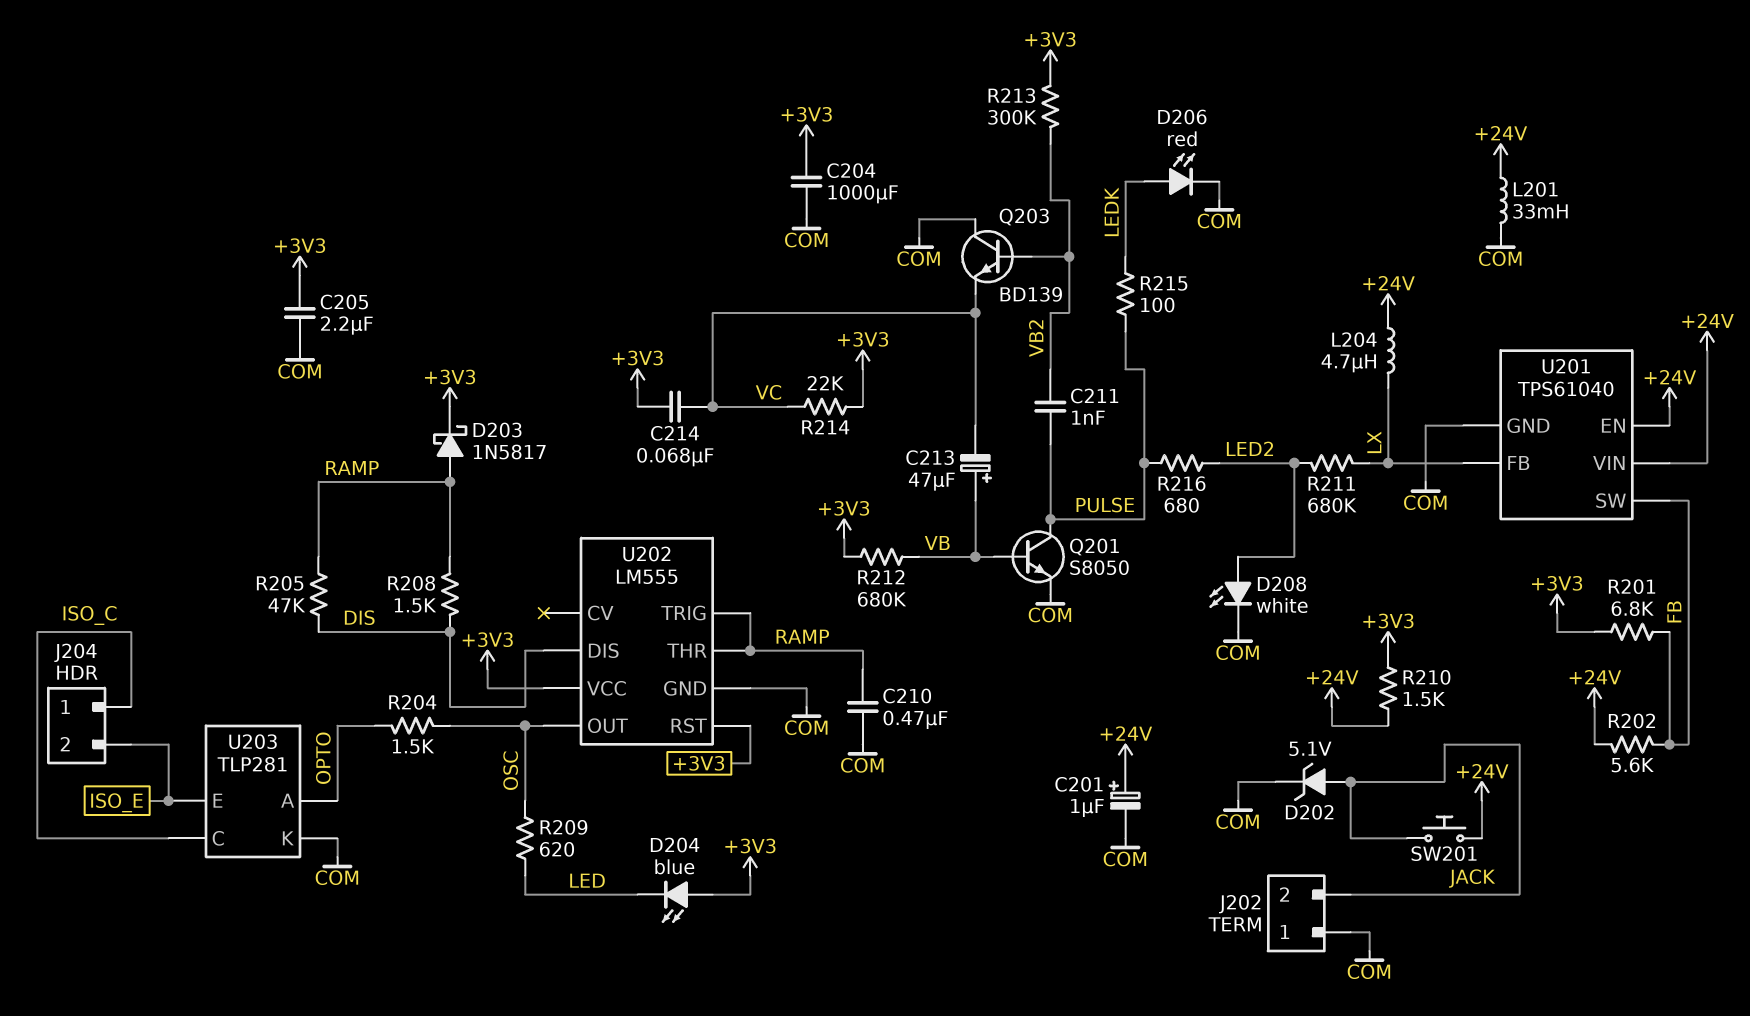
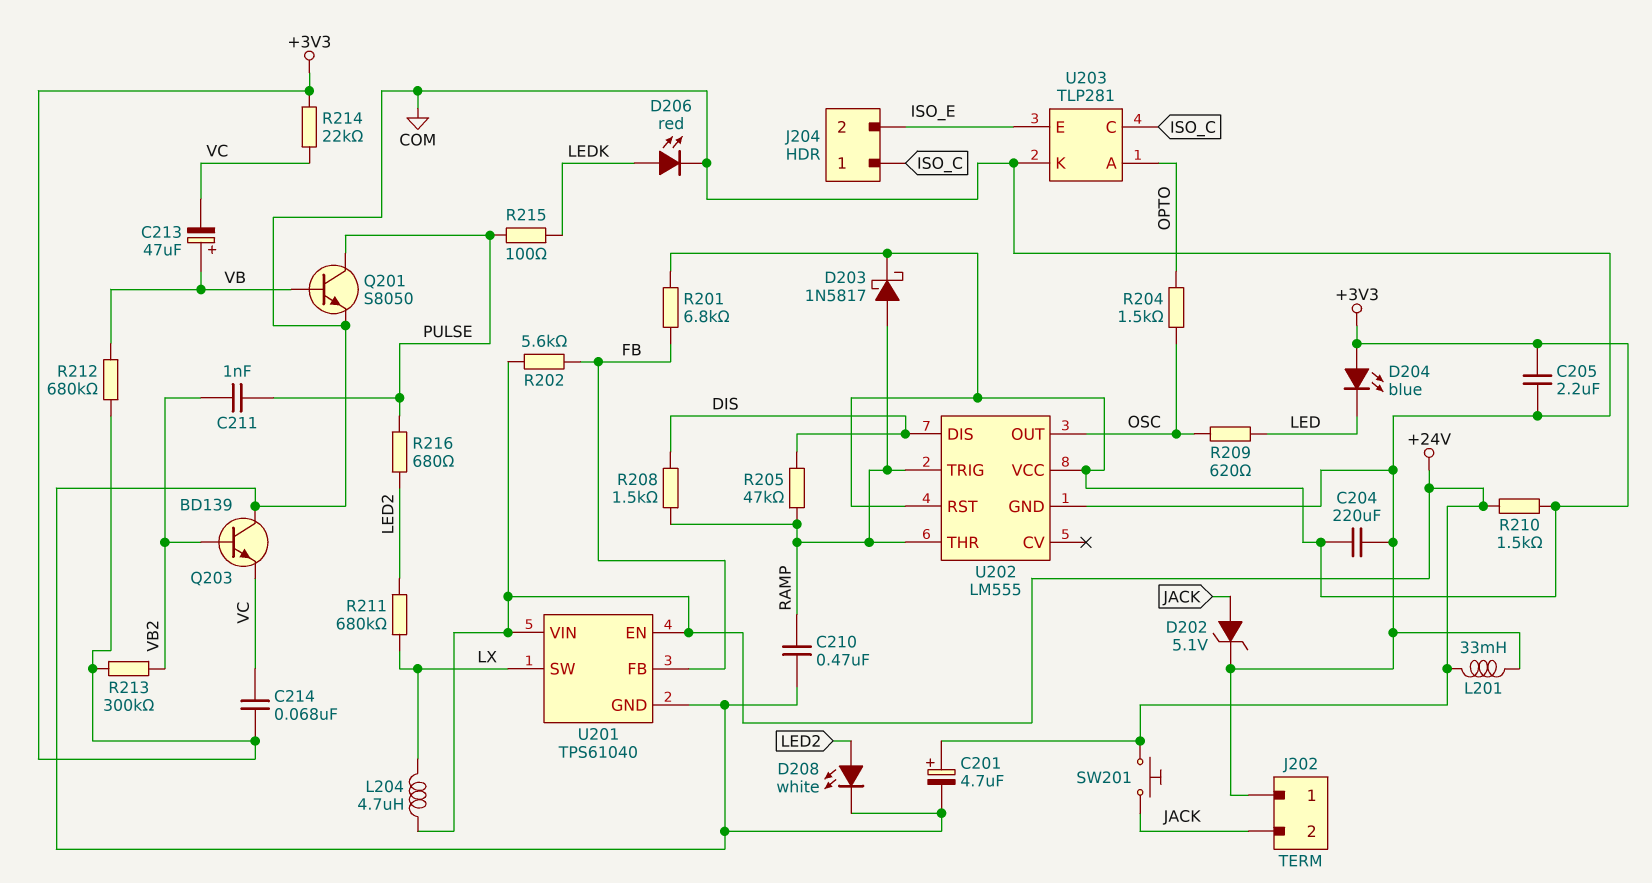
C201: 1uF (plus +24V, minus COM) -> 4.7uF (plus +24V, minus COM)
C204: 1000uF (+3V3, COM) -> 220uF (+3V3, COM)
U201 pin FB: LX -> FB
U201 pin SW: FB -> LX

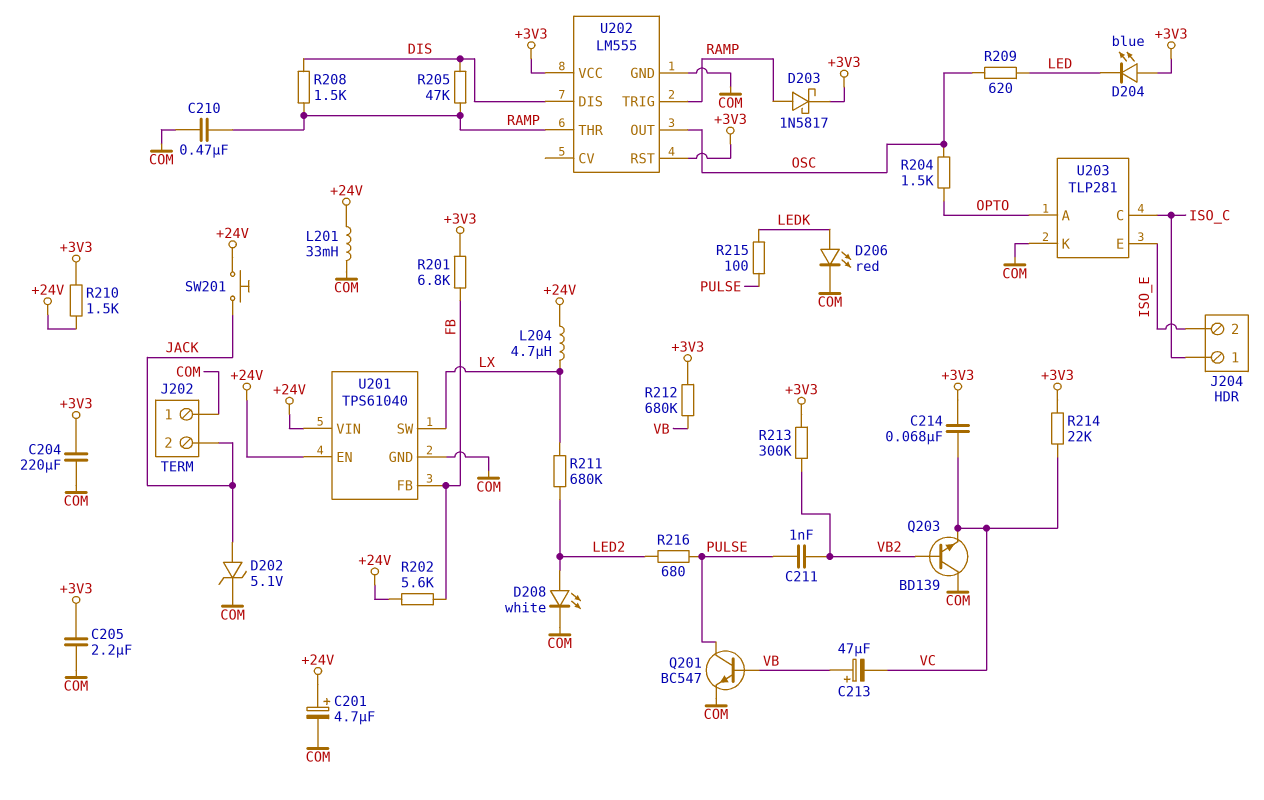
Q201: NPN S8050 (B VB, C PULSE, E COM) -> NPN BC547 (B VB, C PULSE, E COM)

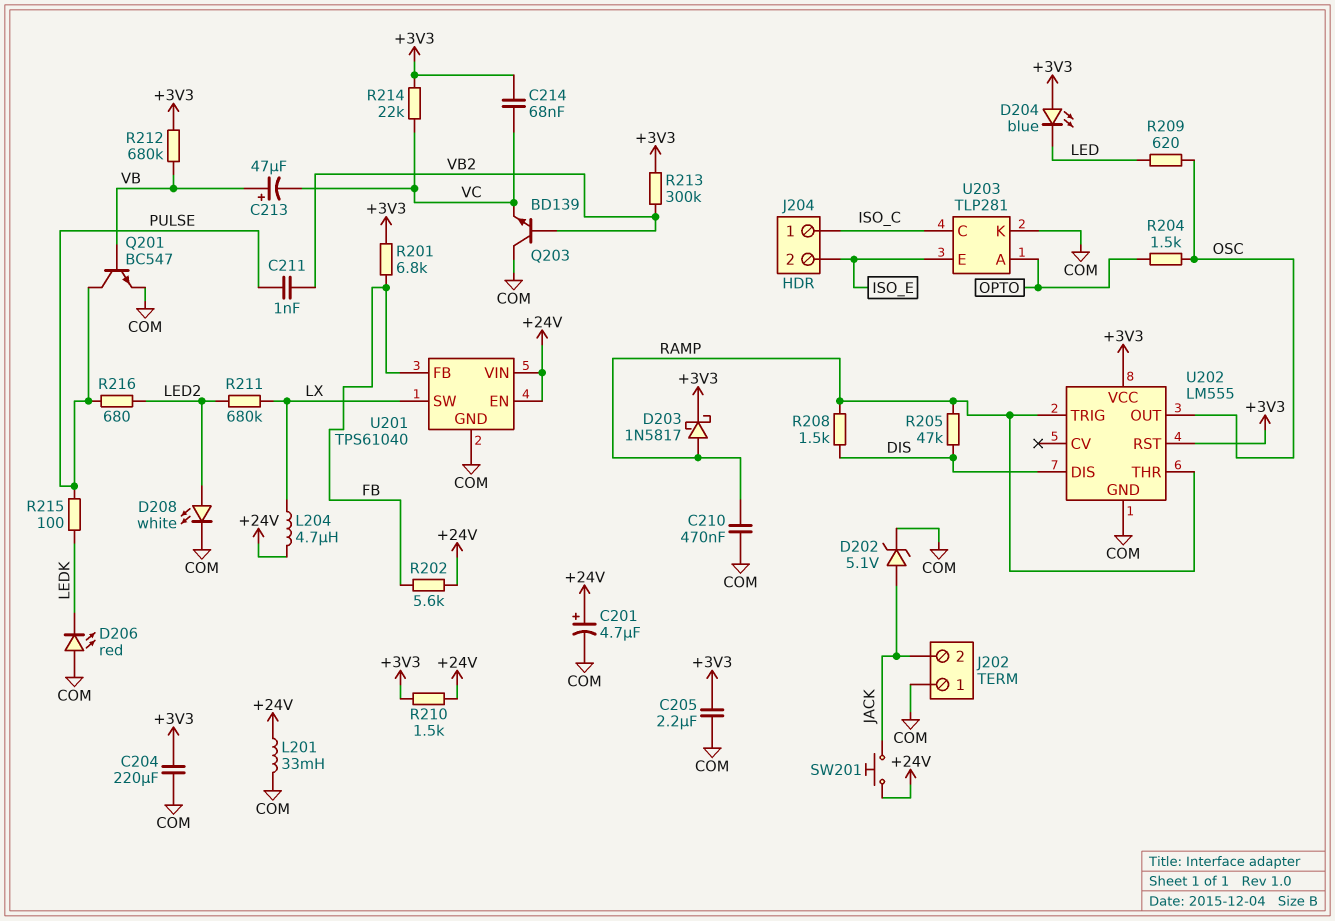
D206: LED red (A LEDK, K COM) -> LED red (A COM, K LEDK)

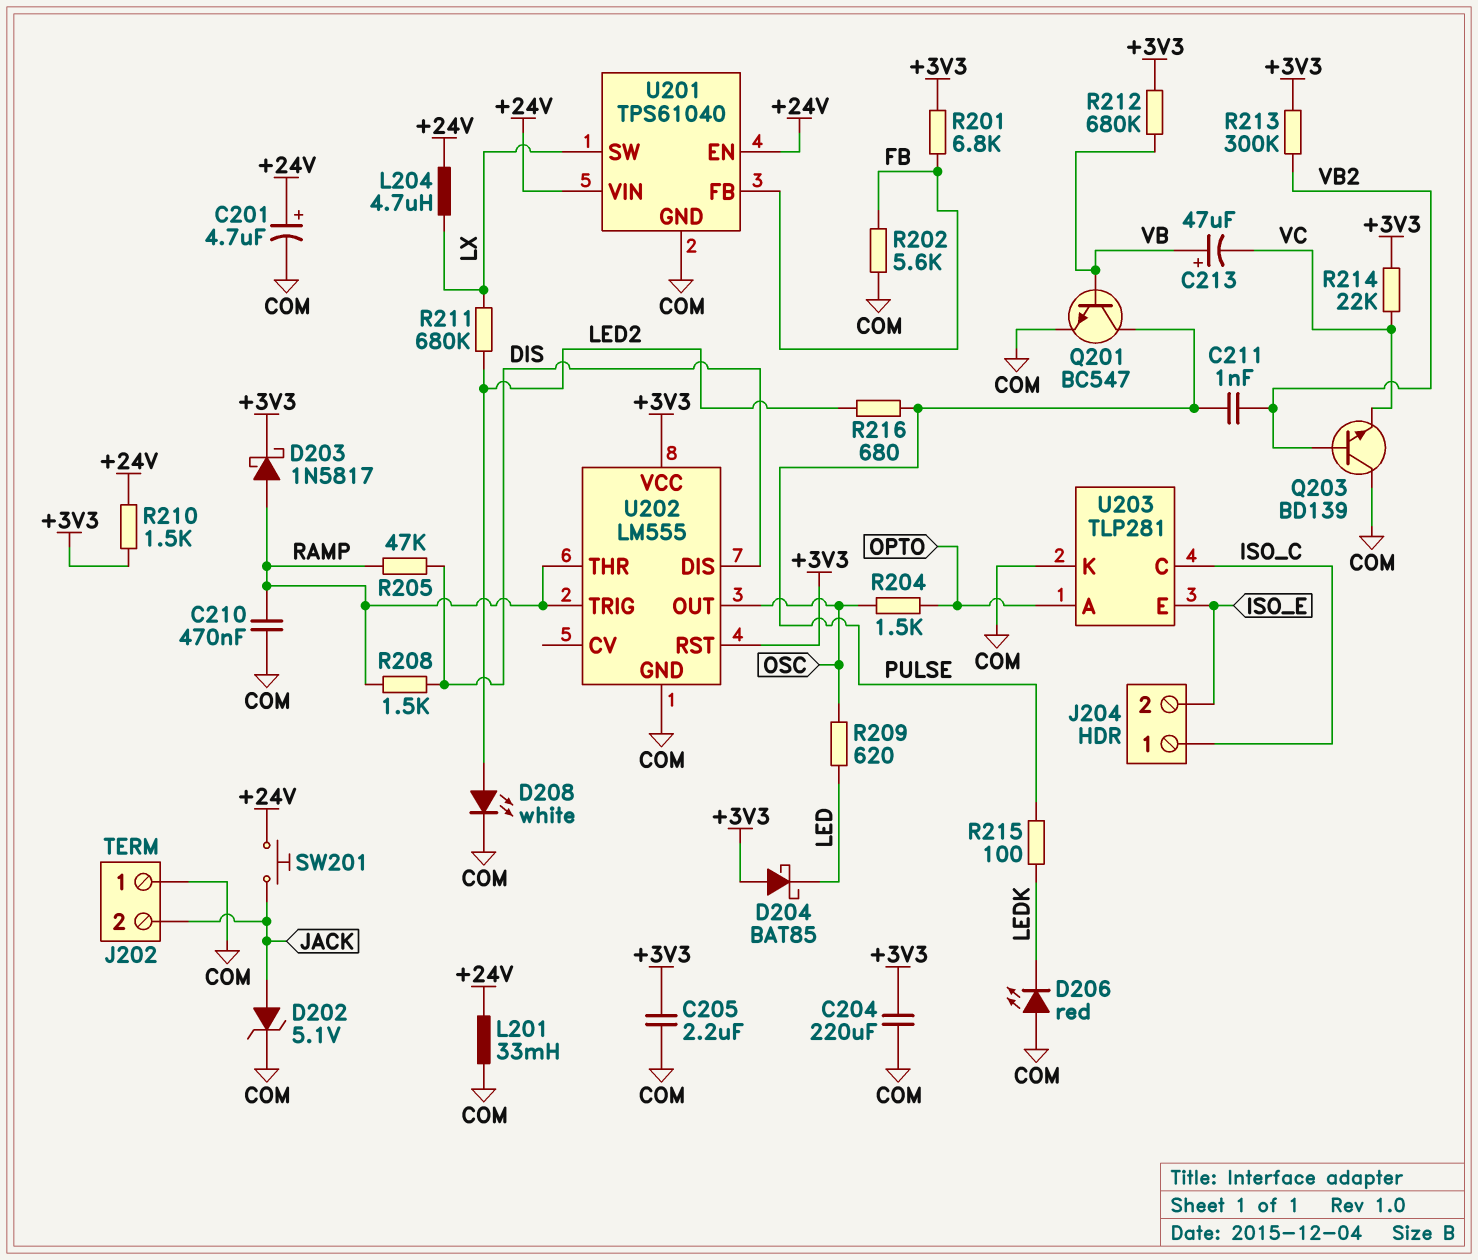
C214: 68nF (+3V3, VC) -> none
D204: LED blue (A +3V3, K LED) -> schottky BAT85 (A +3V3, K LED)
R202: 5.6k (+24V, FB) -> 5.6k (COM, FB)

